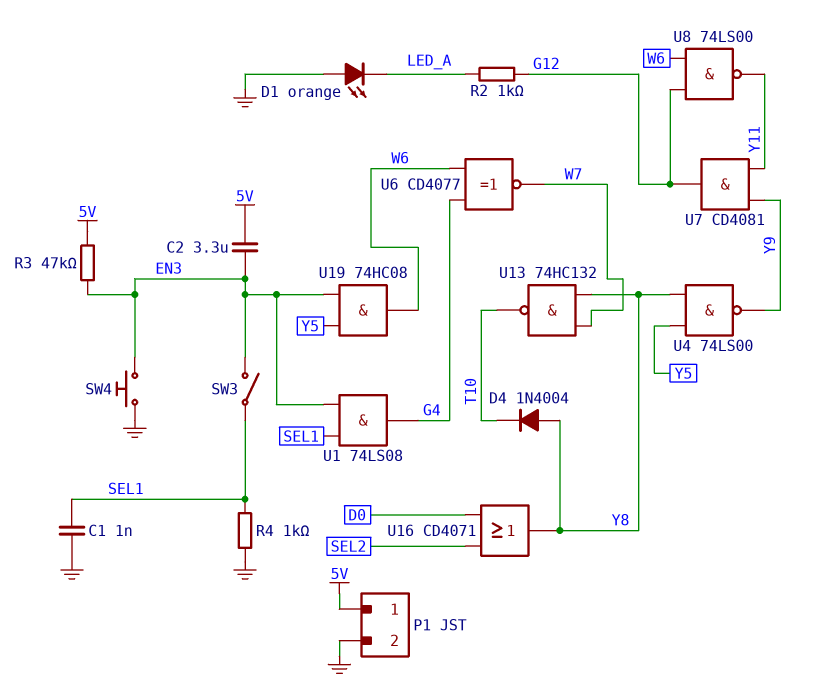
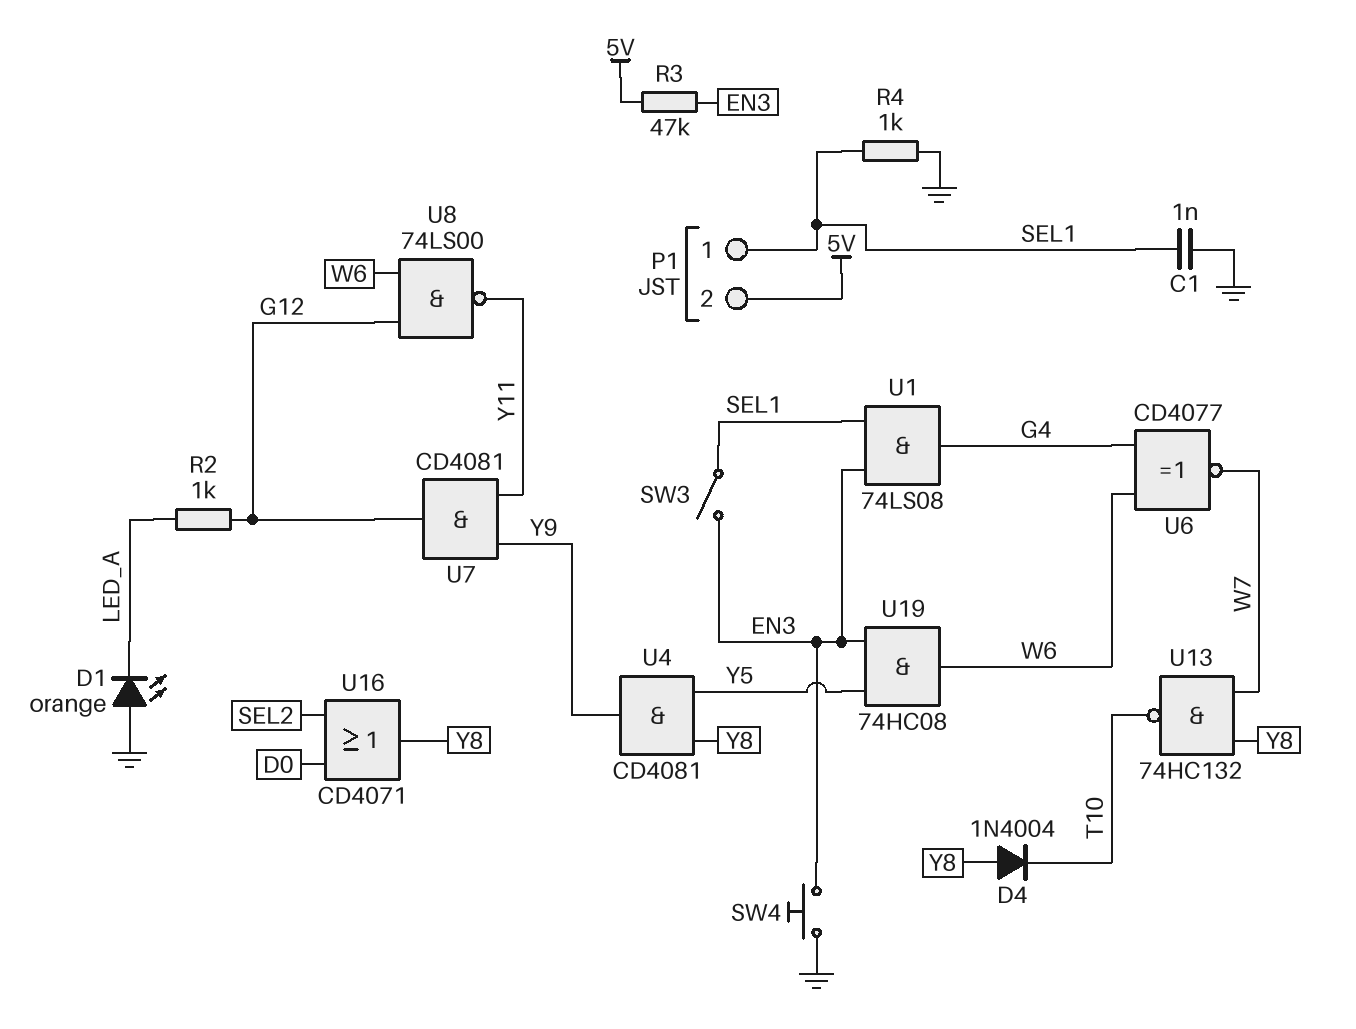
C2: 3.3uF (5V, EN3) -> none
P1 pin 1: 5V -> SEL1
P1 pin 2: GND -> 5V
U4: NAND 74LS00 (in Y5, in Y8, out Y9) -> AND CD4081 (in Y5, in Y8, out Y9)

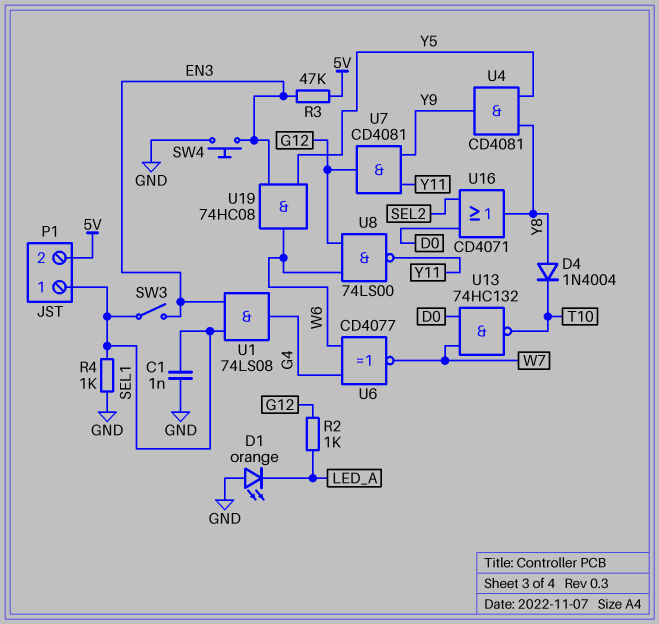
U13: NAND 74HC132 (in W7, in Y8, out T10) -> NAND 74HC132 (in D0, in W7, out T10)

